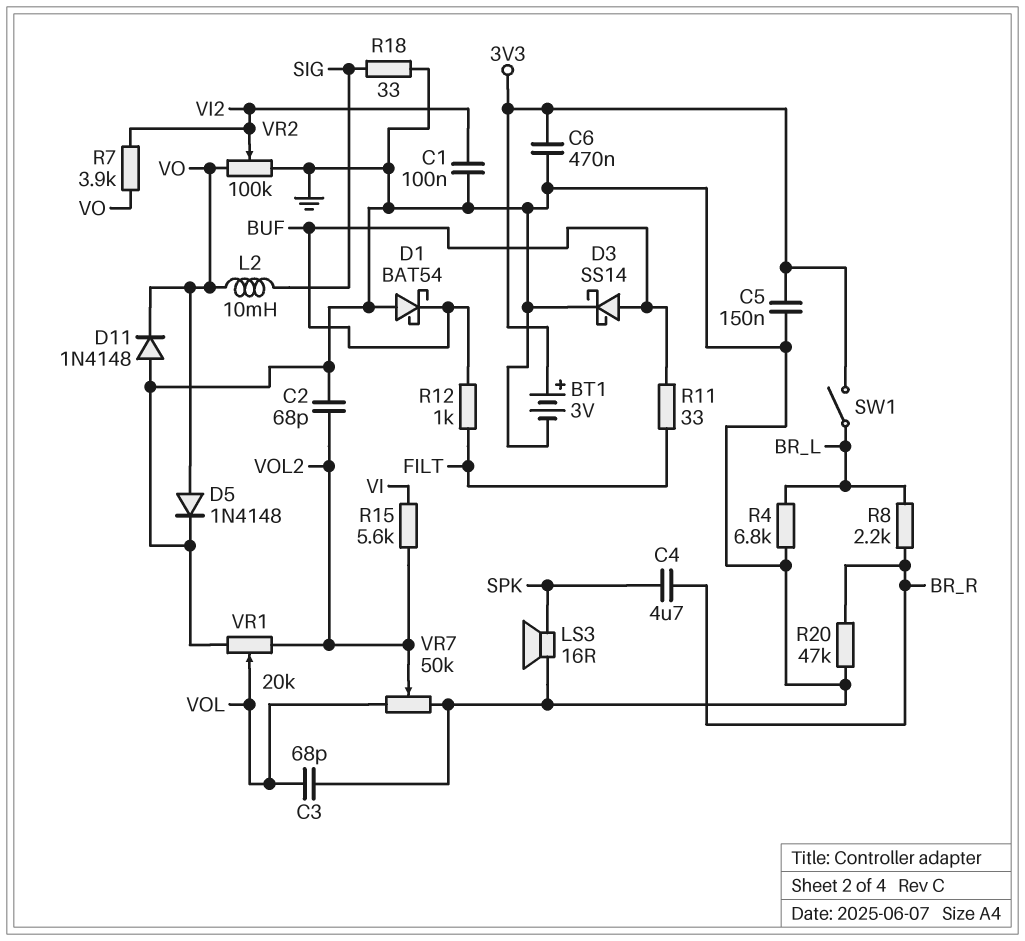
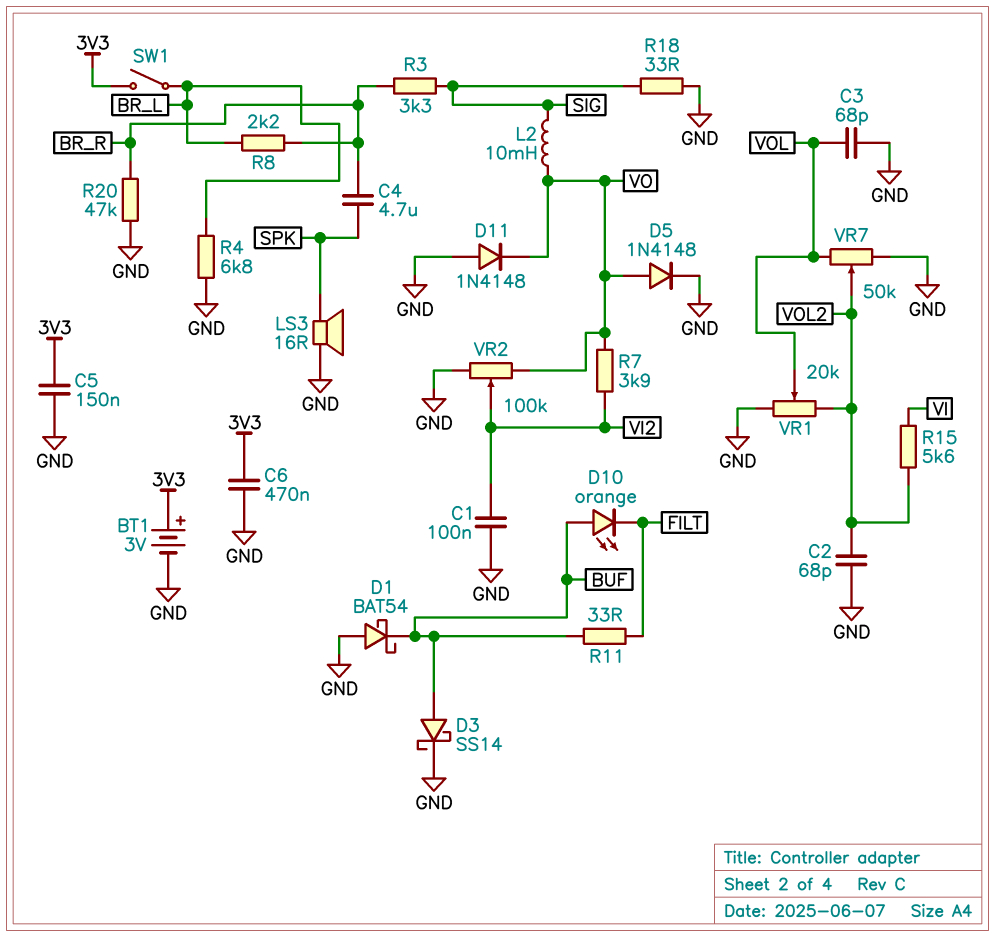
D10: none -> LED orange (A BUF, K FILT)
R3: none -> 3.3k (BR_R, SIG)
R12: 1k (BUF, FILT) -> none

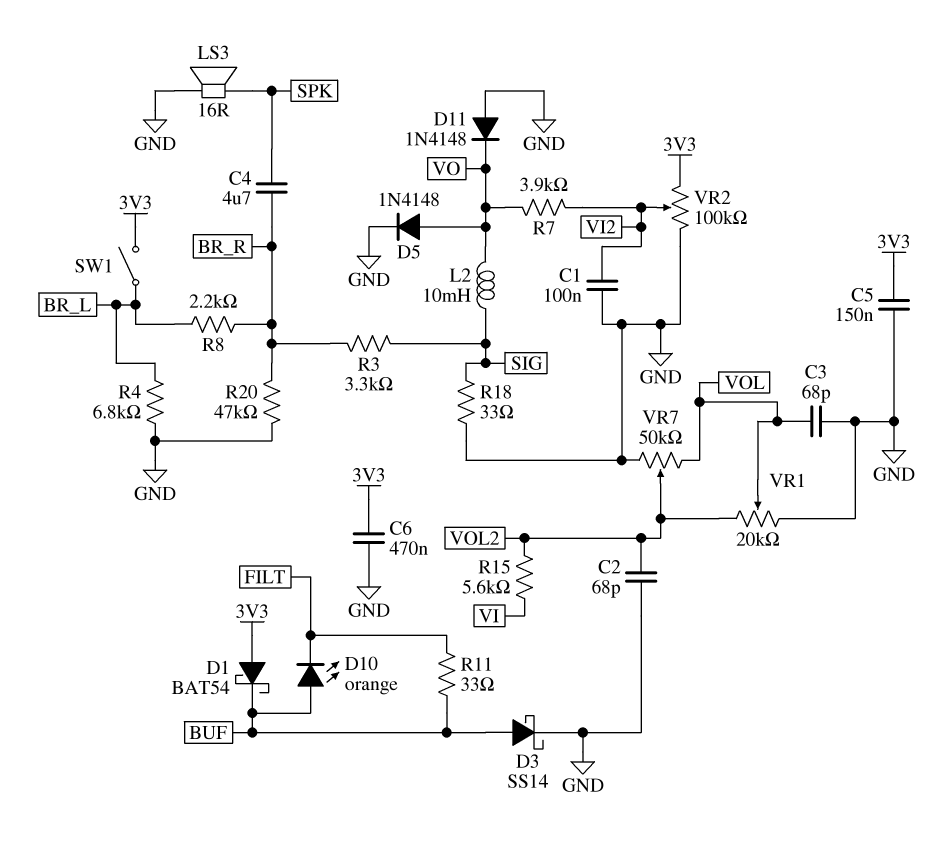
BT1: 3V (plus 3V3, minus GND) -> none
D1: schottky BAT54 (A GND, K BUF) -> schottky BAT54 (A 3V3, K BUF)
VR2: 100k (GND, VO, wiper VI2) -> 100k (3V3, GND, wiper VI2)

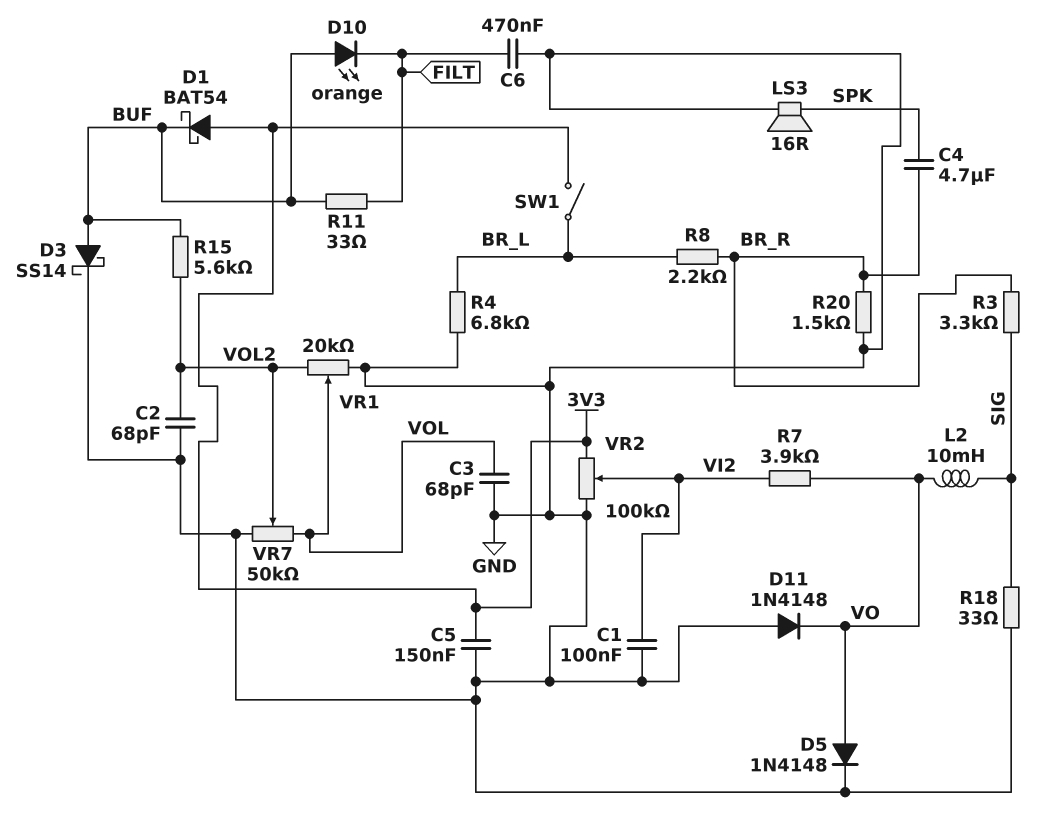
C6: 470nF (3V3, GND) -> 470nF (FILT, GND)
R15: 5.6k (VI, VOL2) -> 5.6k (BUF, VOL2)
R20: 47k (BR_R, GND) -> 1.5k (BR_R, GND)

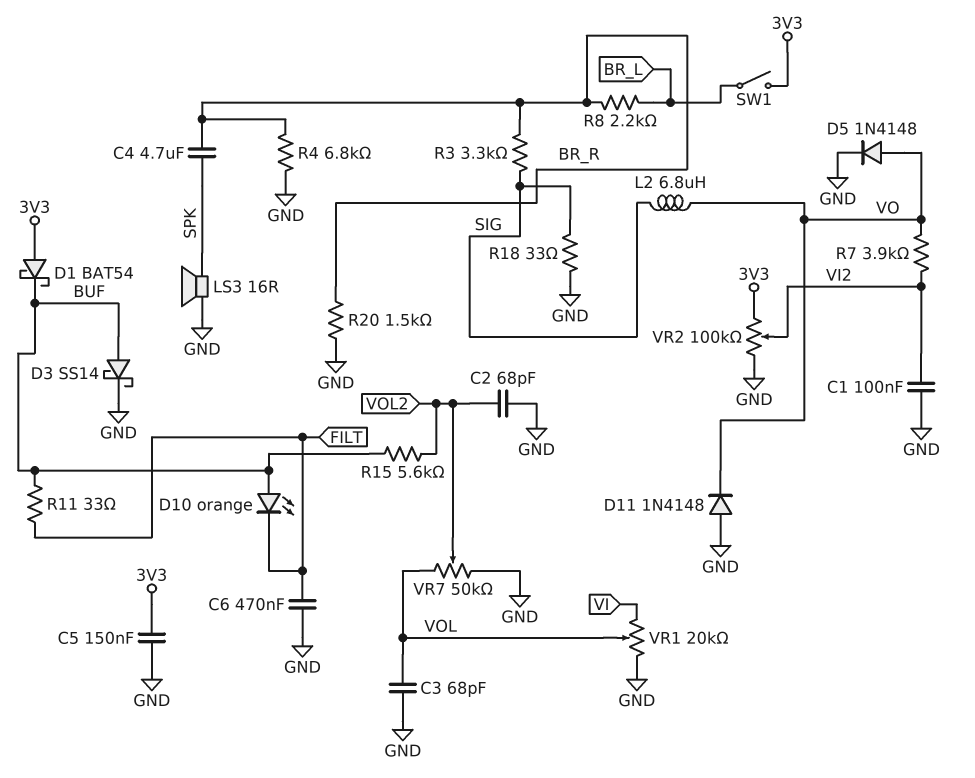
L2: 10mH (SIG, VO) -> 6.8uH (SIG, VO)
R4: 6.8k (BR_L, GND) -> 6.8k (BR_R, GND)
VR1: 20k (GND, VOL2, wiper VOL) -> 20k (GND, VI, wiper VOL)

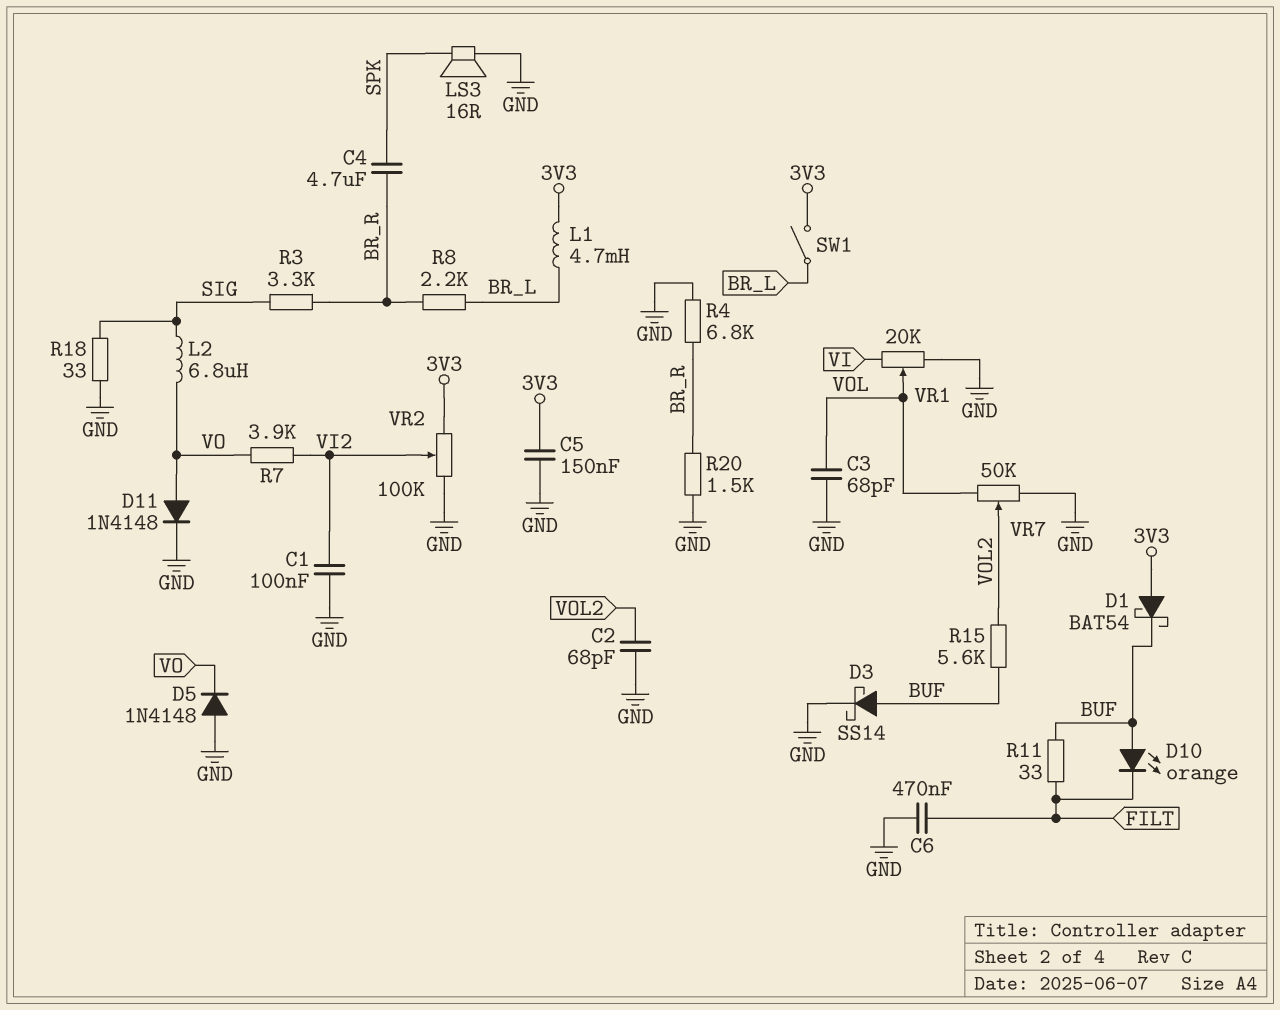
D5: diode 1N4148 (A VO, K GND) -> diode 1N4148 (A GND, K VO)
D11: diode 1N4148 (A GND, K VO) -> diode 1N4148 (A VO, K GND)
L1: none -> 4.7mH (3V3, BR_L)

